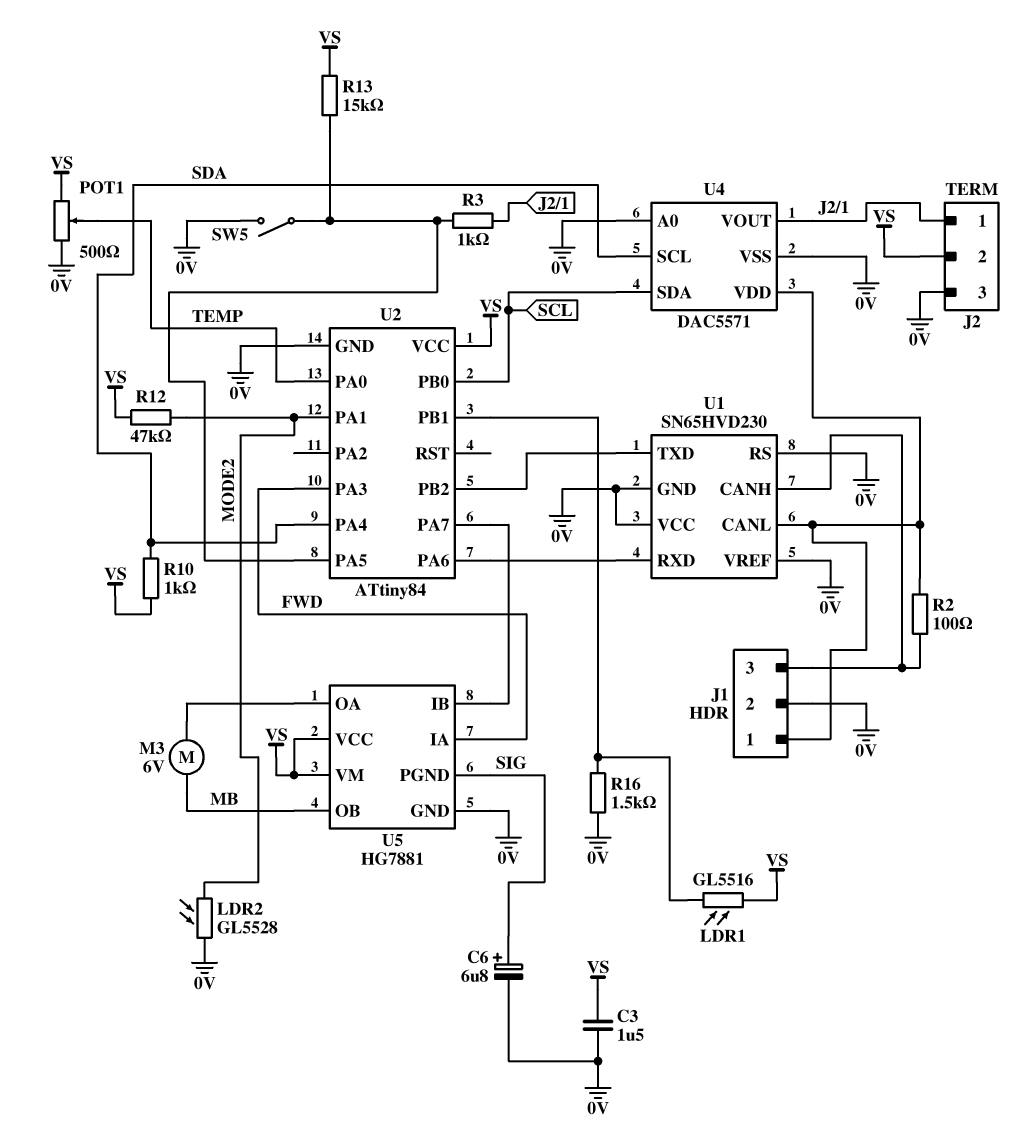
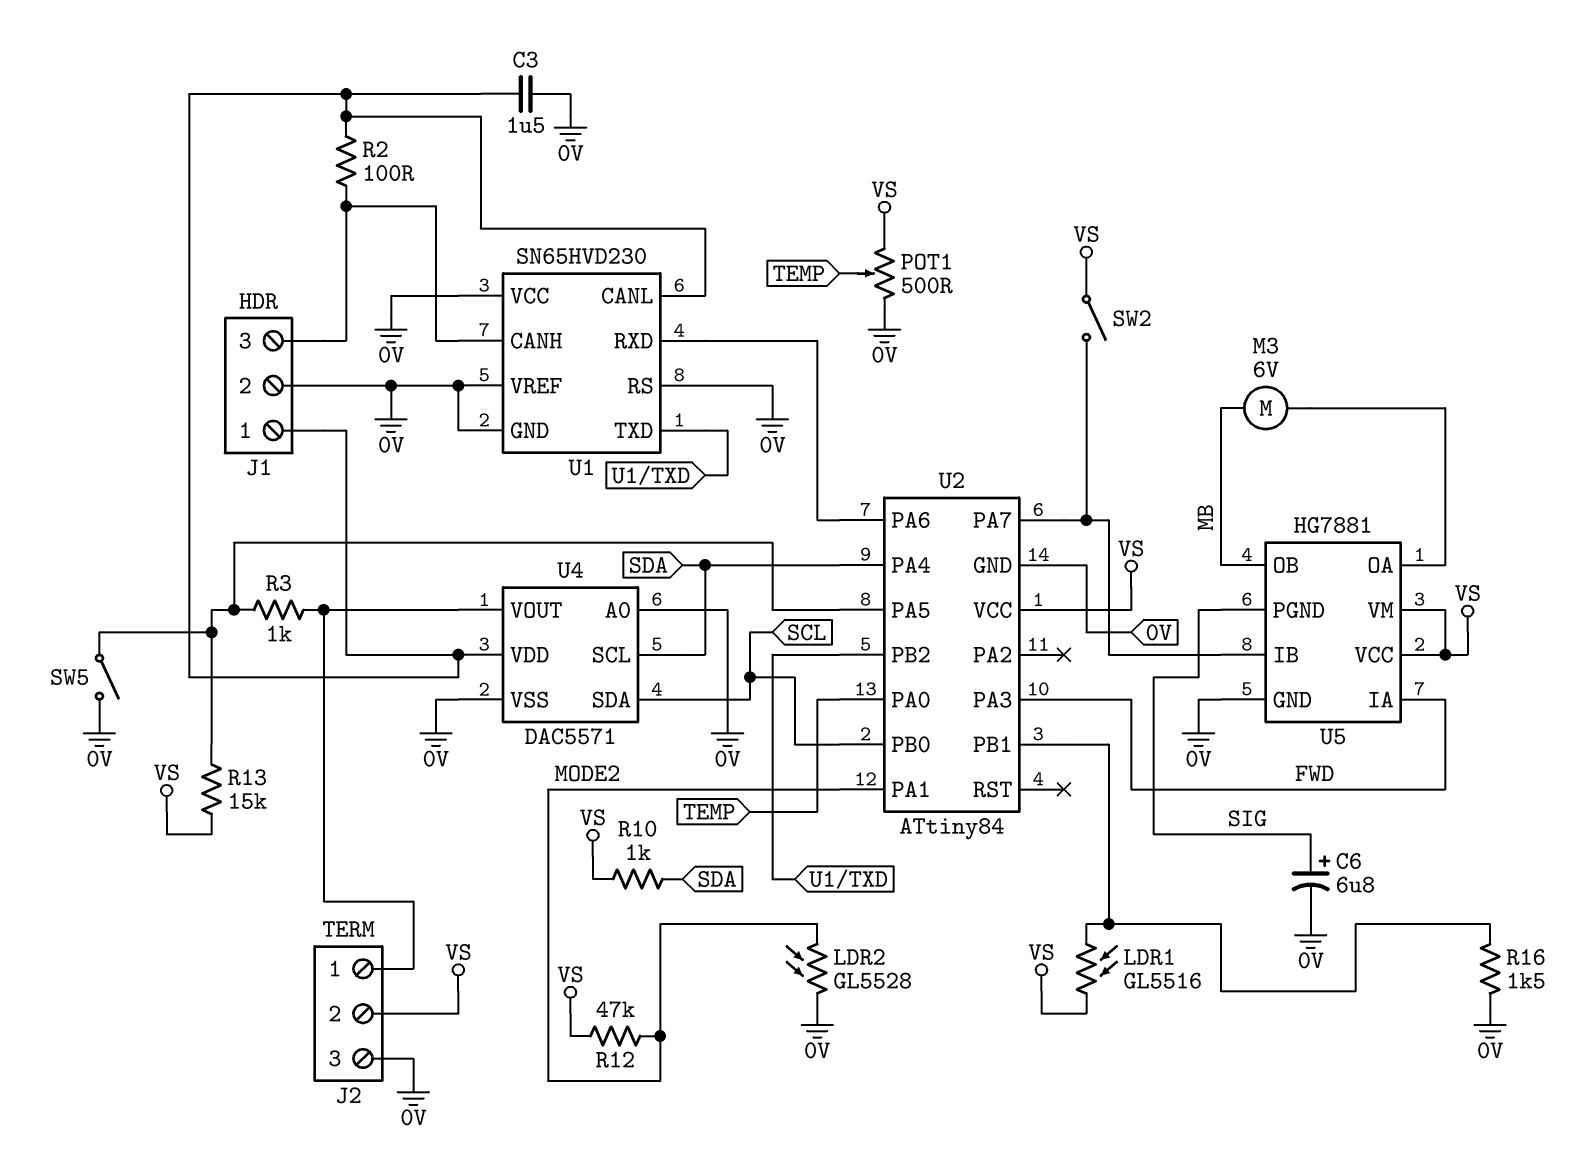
C3: 1.5uF (0V, VS) -> 1.5uF (0V, J1/1)
SW2: none -> switch (U2/PA7, VS)

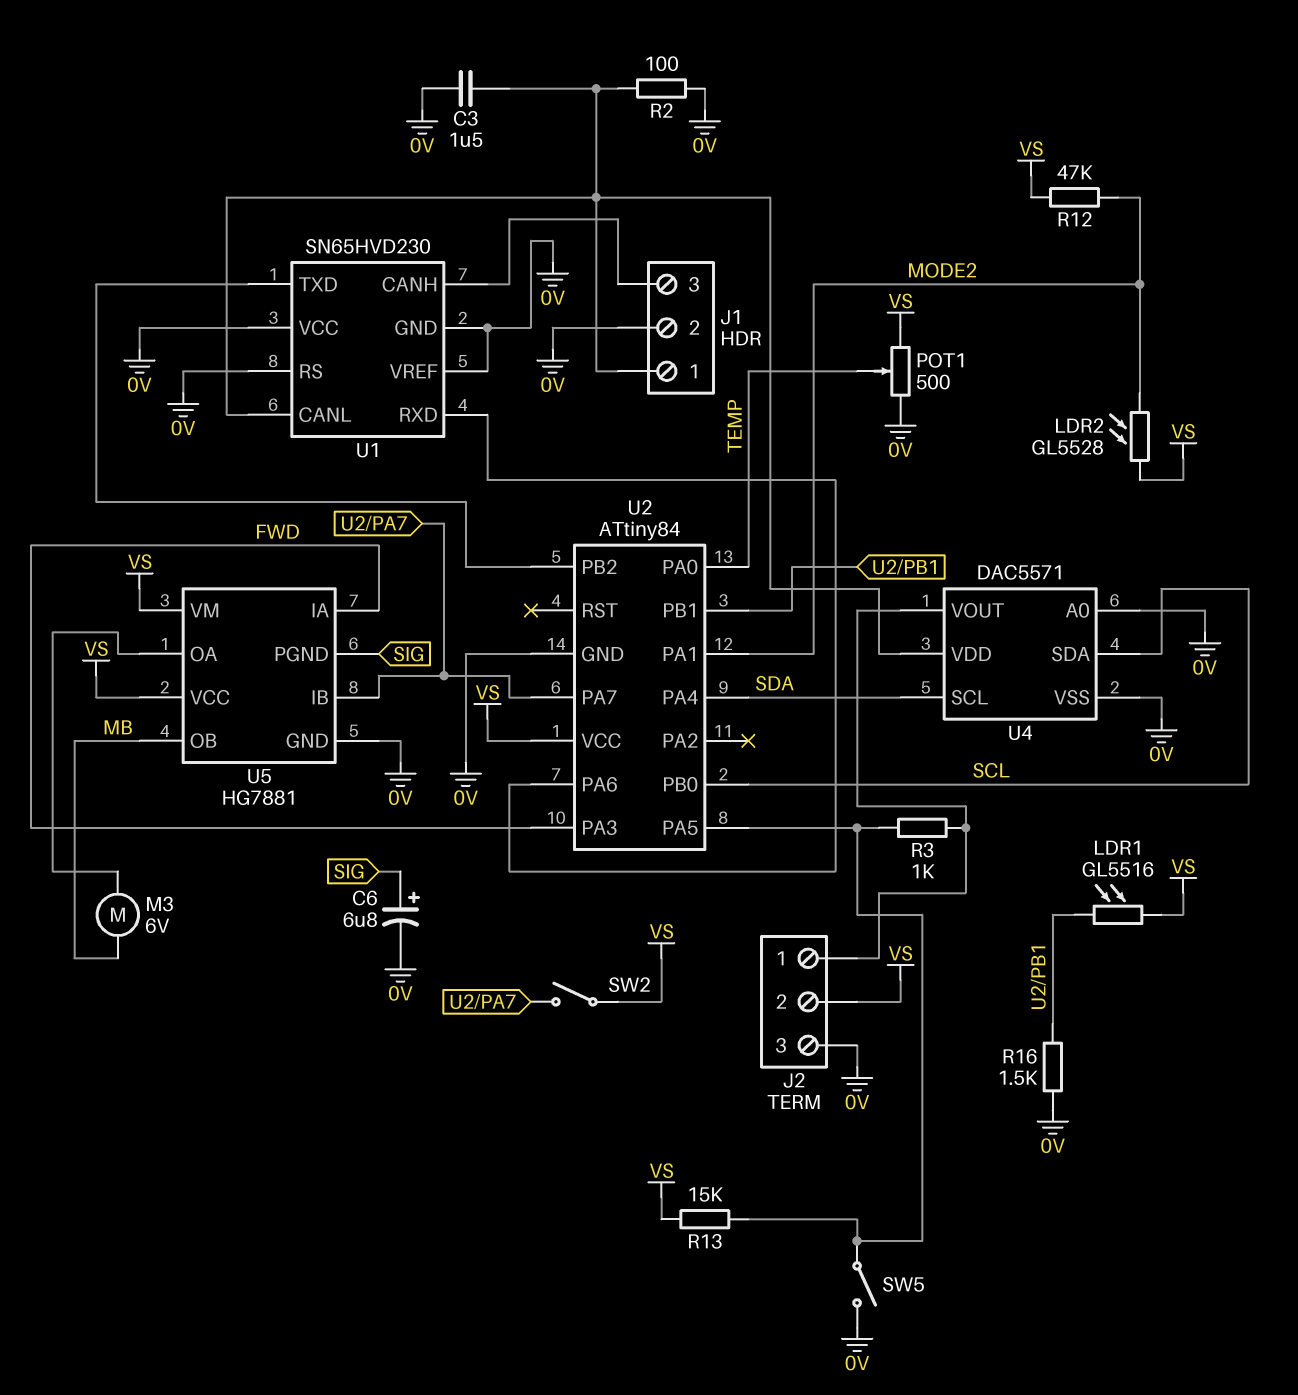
LDR2: GL5528 (0V, MODE2) -> GL5528 (MODE2, VS)
R2: 100 (J1/1, J1/3) -> 100 (0V, J1/1)
R10: 1k (SDA, VS) -> none

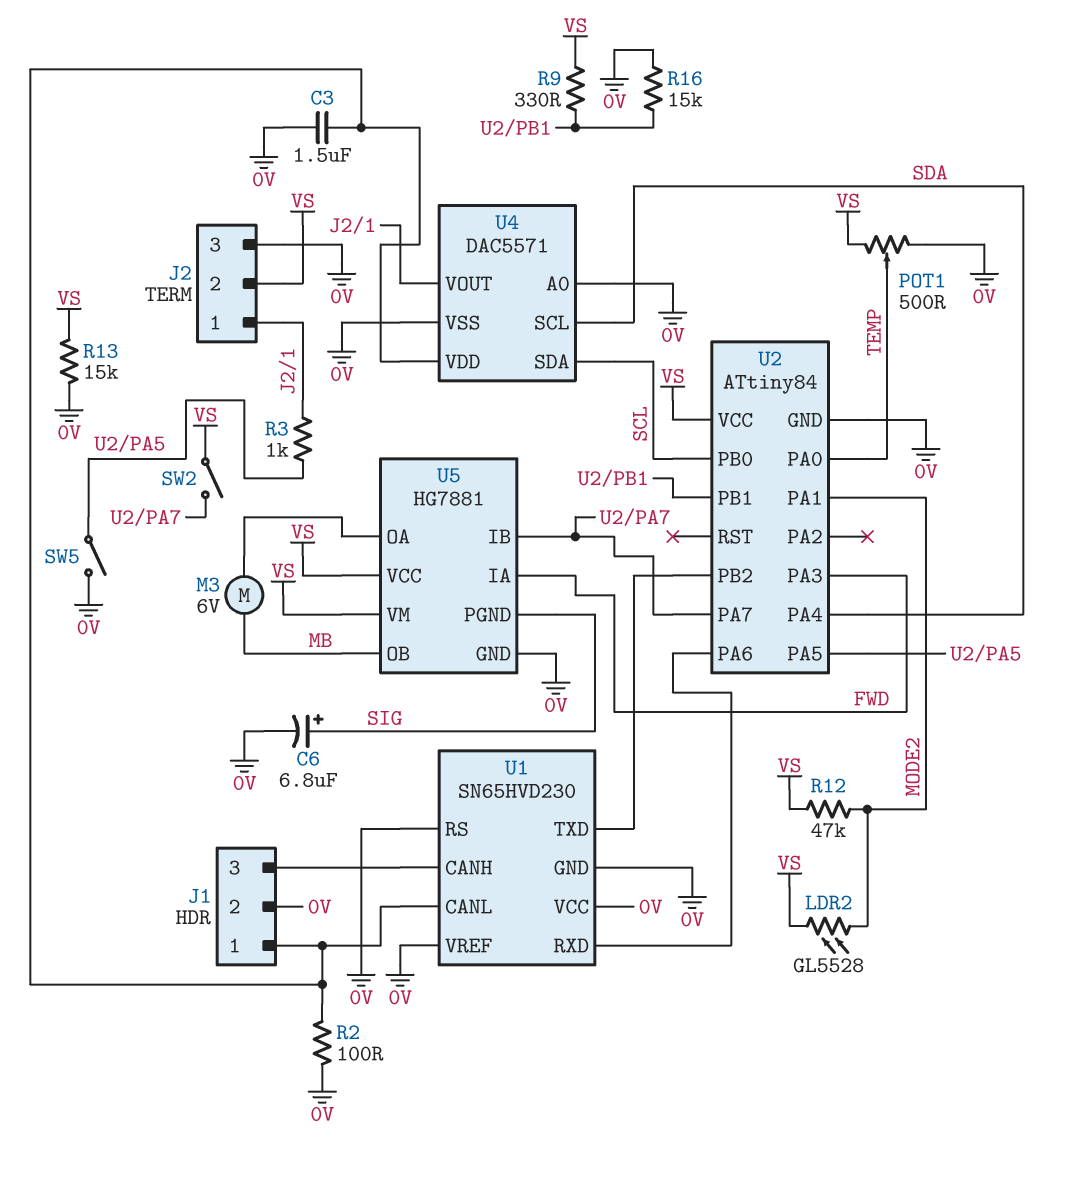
LDR1: GL5516 (U2/PB1, VS) -> none
R9: none -> 330 (U2/PB1, VS)
R13: 15k (U2/PA5, VS) -> 15k (0V, VS)
R16: 1.5k (0V, U2/PB1) -> 15k (0V, U2/PB1)

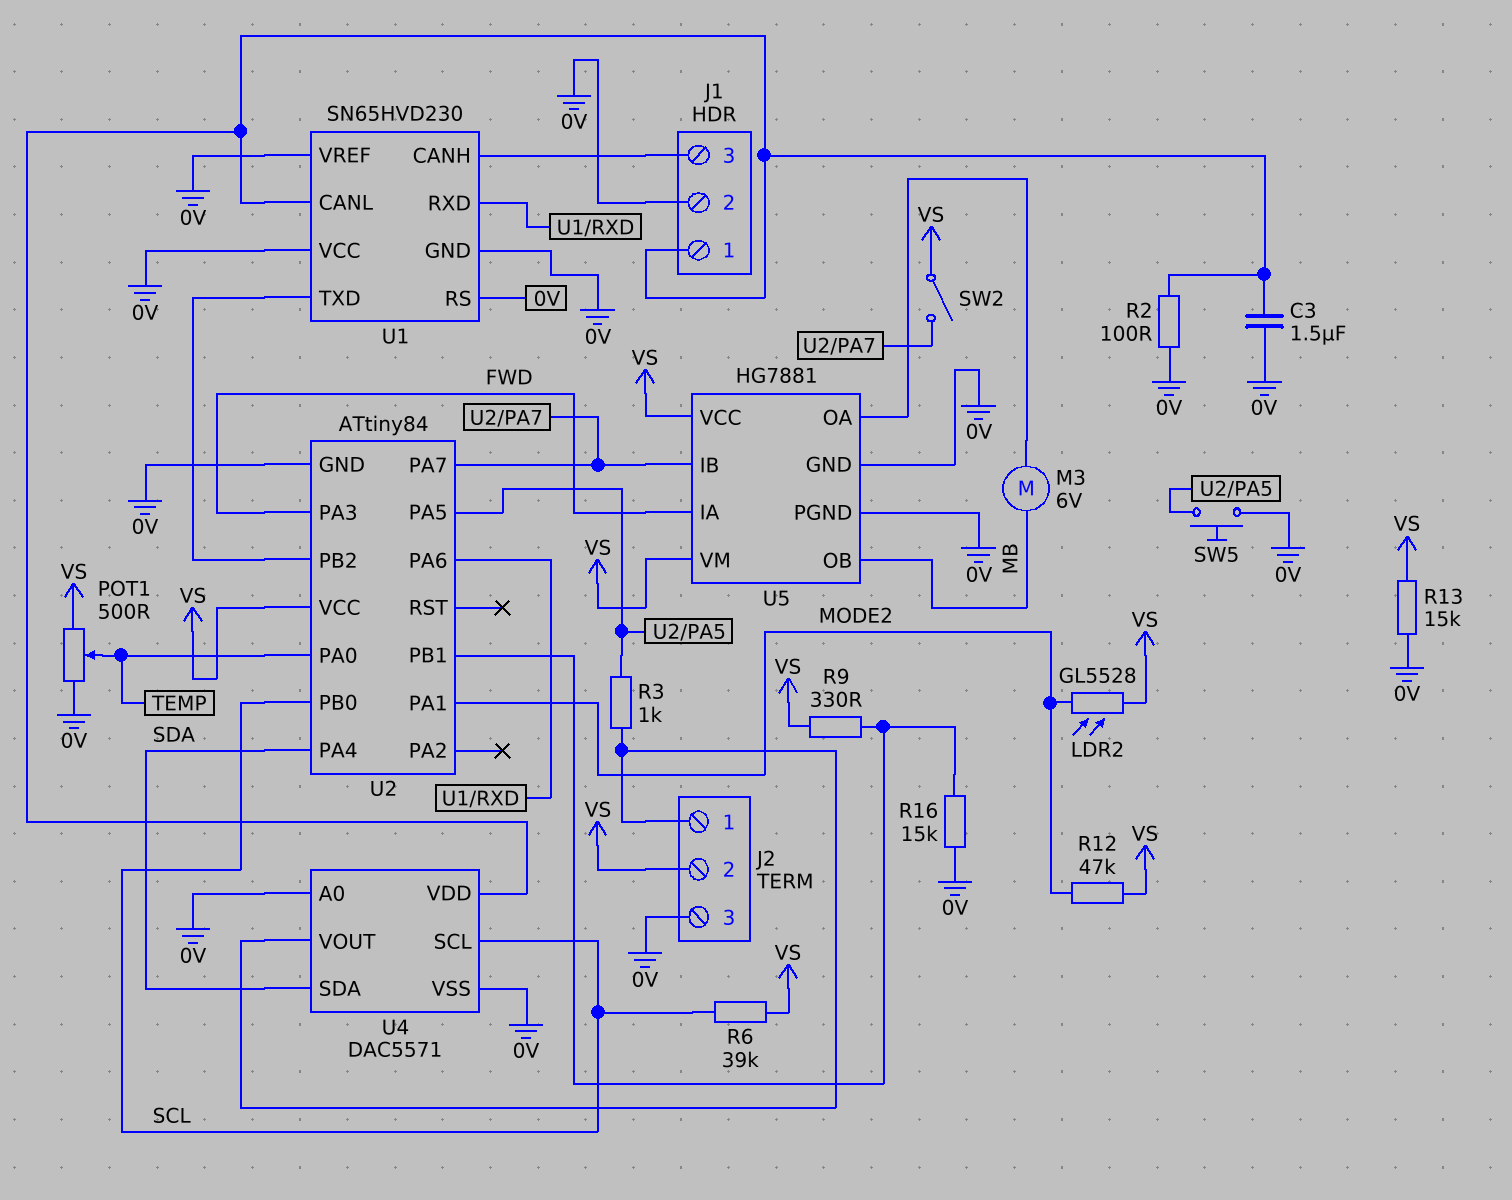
C6: 6.8uF (plus SIG, minus 0V) -> none
R6: none -> 39k (SCL, VS)
SW5: switch (0V, U2/PA5) -> button (0V, U2/PA5)
U4 pin SCL: SDA -> SCL
U4 pin SDA: SCL -> SDA
U5 pin PGND: SIG -> 0V

